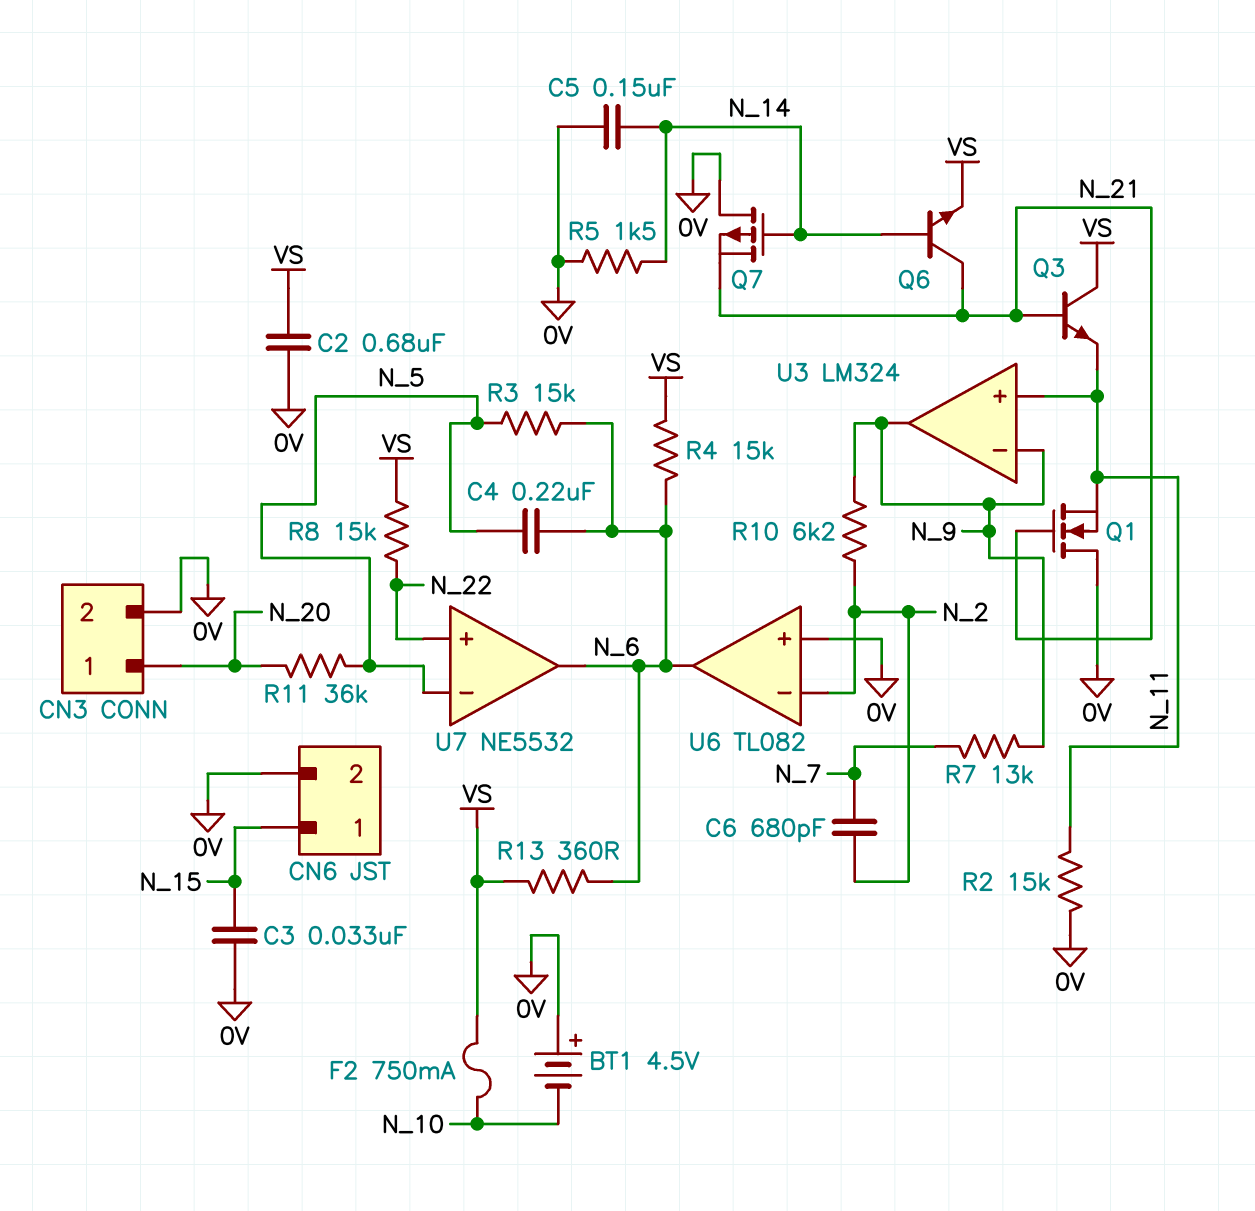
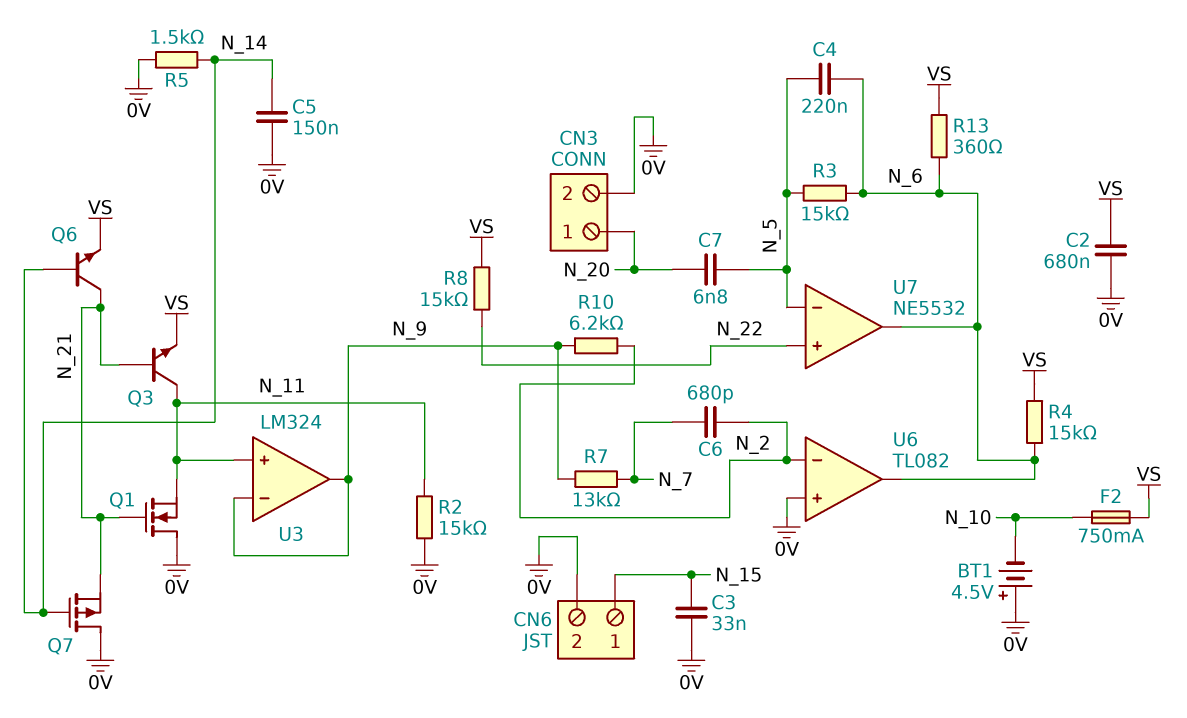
C7: none -> 6.8nF (N_5, N_20)
Q3: NPN (B N_21, C VS, E N_11) -> NPN (B N_21, C N_11, E VS)
R11: 36k (N_5, N_20) -> none

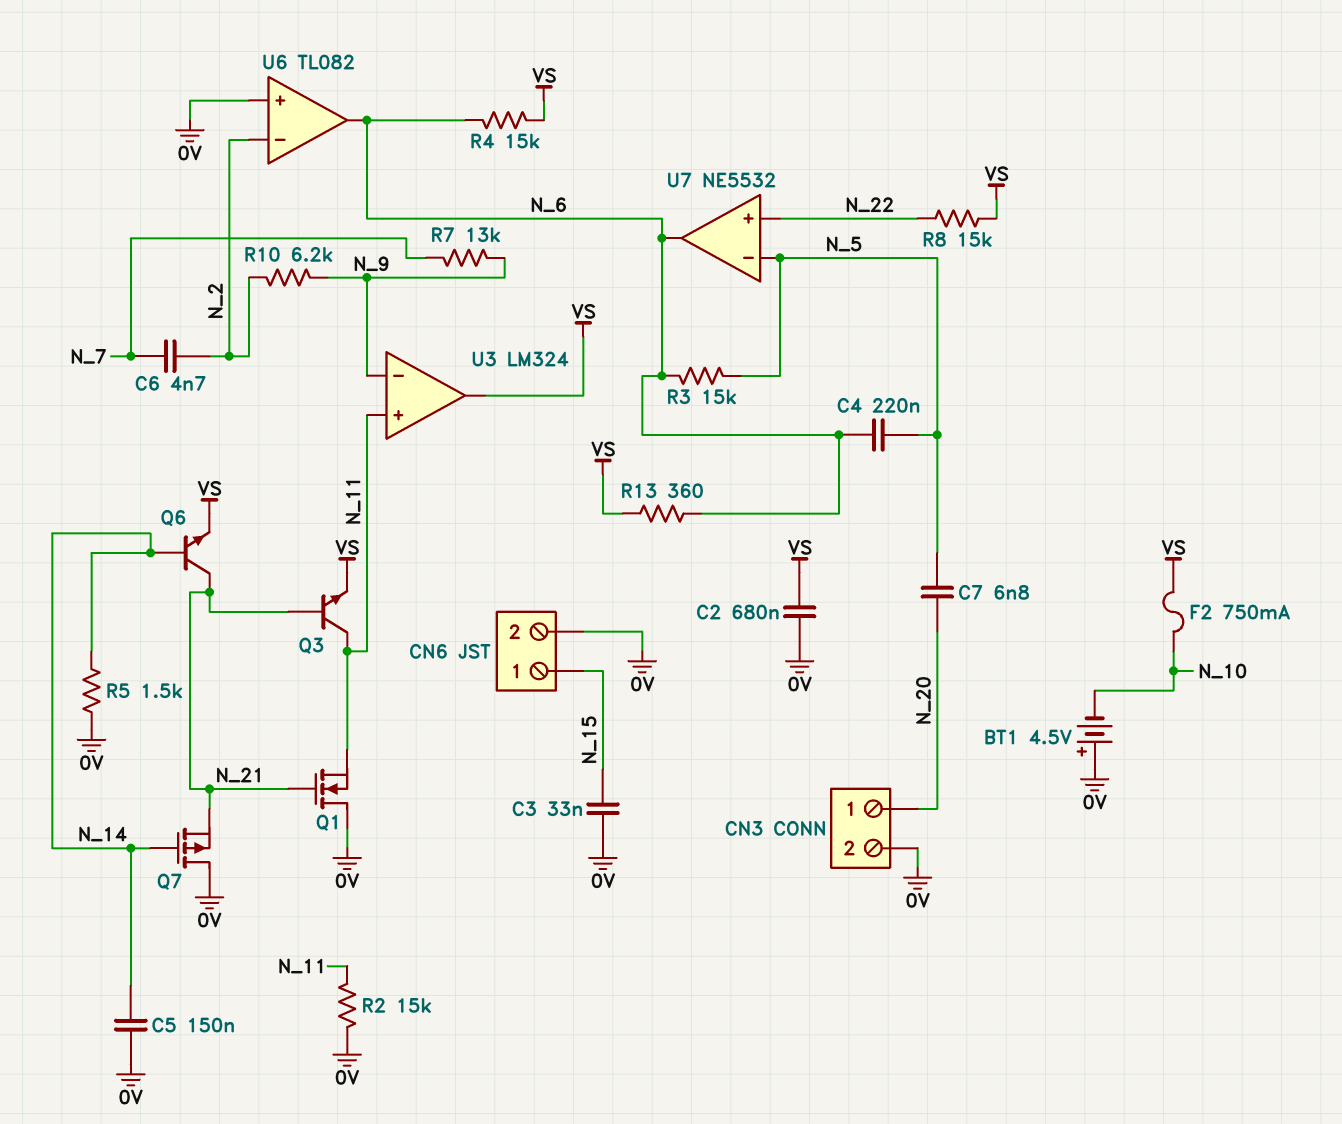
C6: 680pF (N_2, N_7) -> 4.7nF (N_2, N_7)
U3 pin out: N_9 -> VS

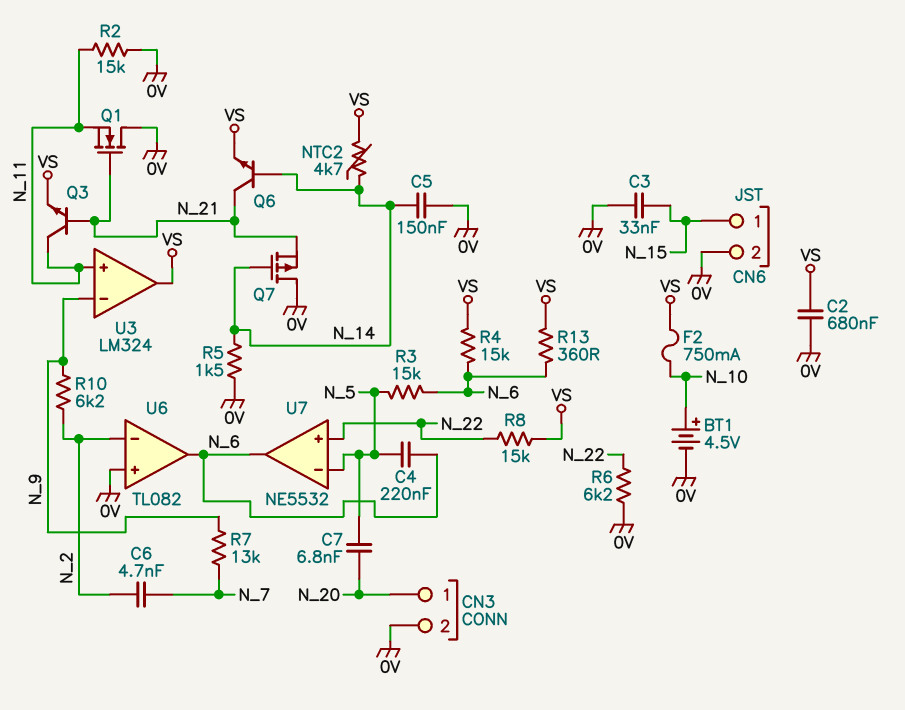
BT1: 4.5V (plus 0V, minus N_10) -> 4.5V (plus N_10, minus 0V)
NTC2: none -> 4.7k (N_14, VS)
R6: none -> 6.2k (0V, N_22)

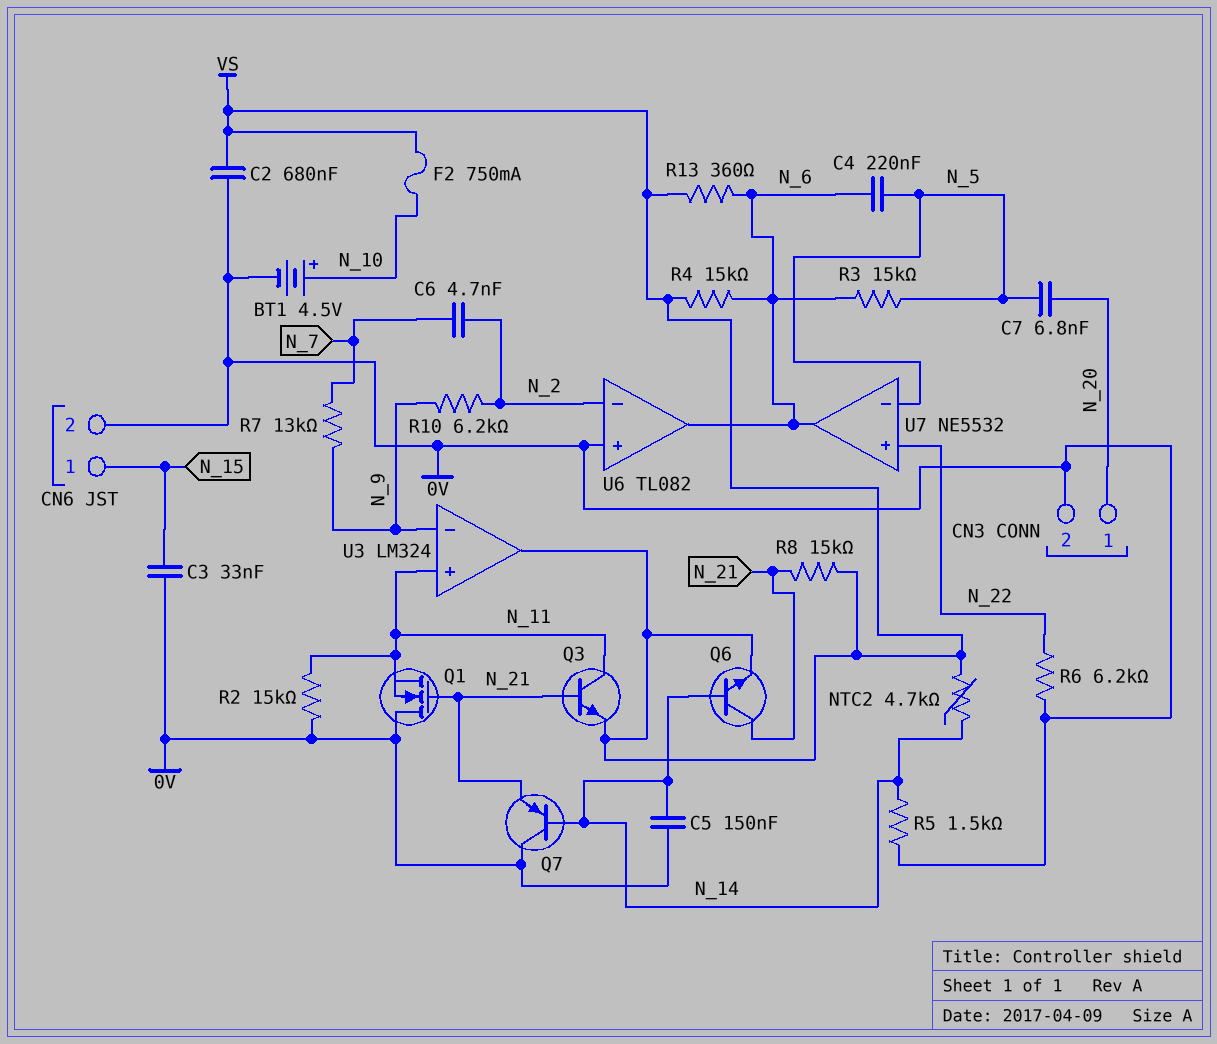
Q7: PMOS (G N_14, D 0V, S N_21) -> PNP (B N_14, C 0V, E N_21)
R8: 15k (N_22, VS) -> 15k (N_21, VS)

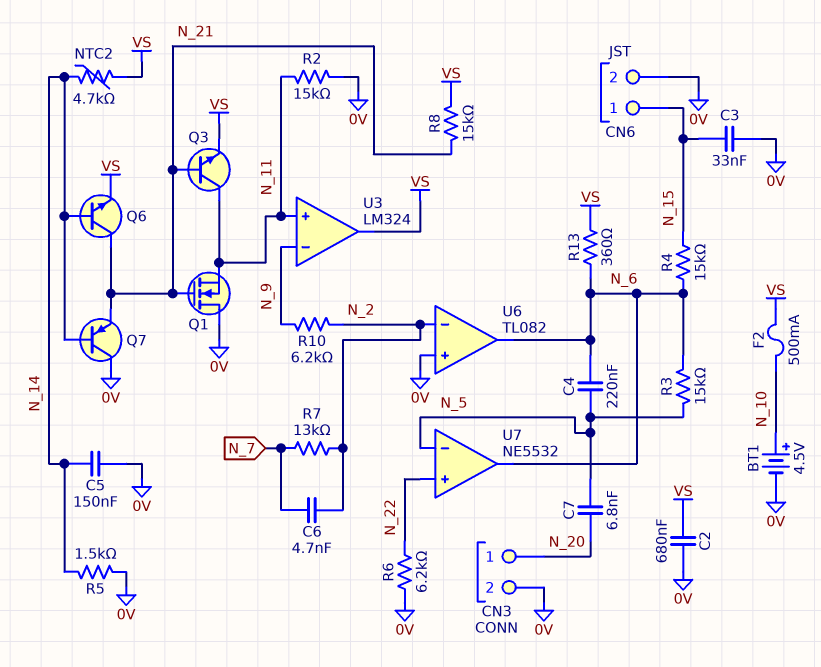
F2: 750mA (N_10, VS) -> 500mA (N_10, VS)
R4: 15k (N_6, VS) -> 15k (N_6, N_15)
R7: 13k (N_7, N_9) -> 13k (N_2, N_7)

